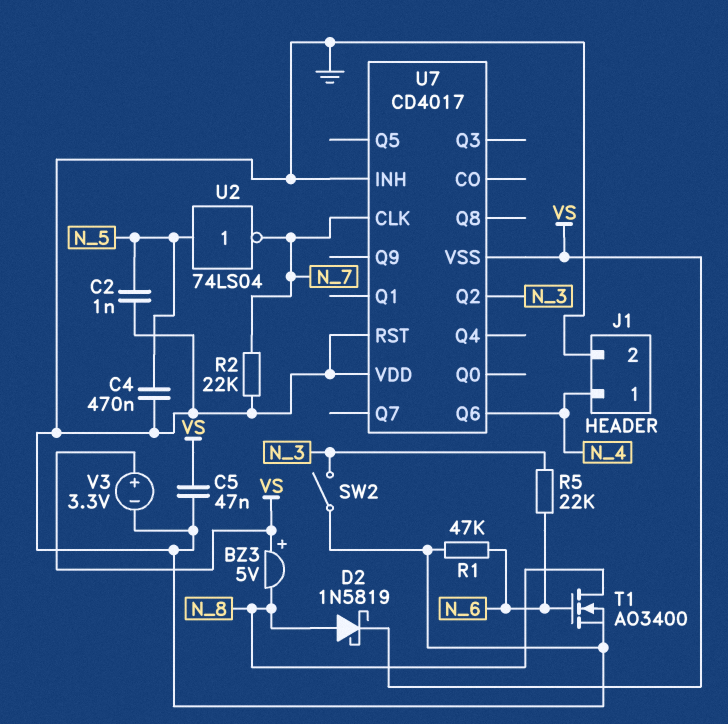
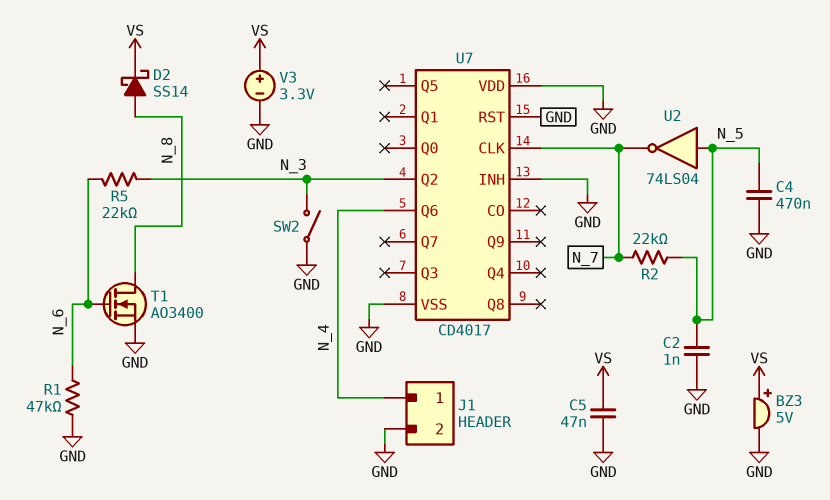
BZ3: buzzer 5V (plus VS, minus N_8) -> buzzer 5V (plus VS, minus GND)
D2: schottky 1N5819 (A N_8, K VS) -> schottky SS14 (A N_8, K VS)
R2: 22k (GND, N_7) -> 22k (N_5, N_7)
U7 pin VSS: VS -> GND

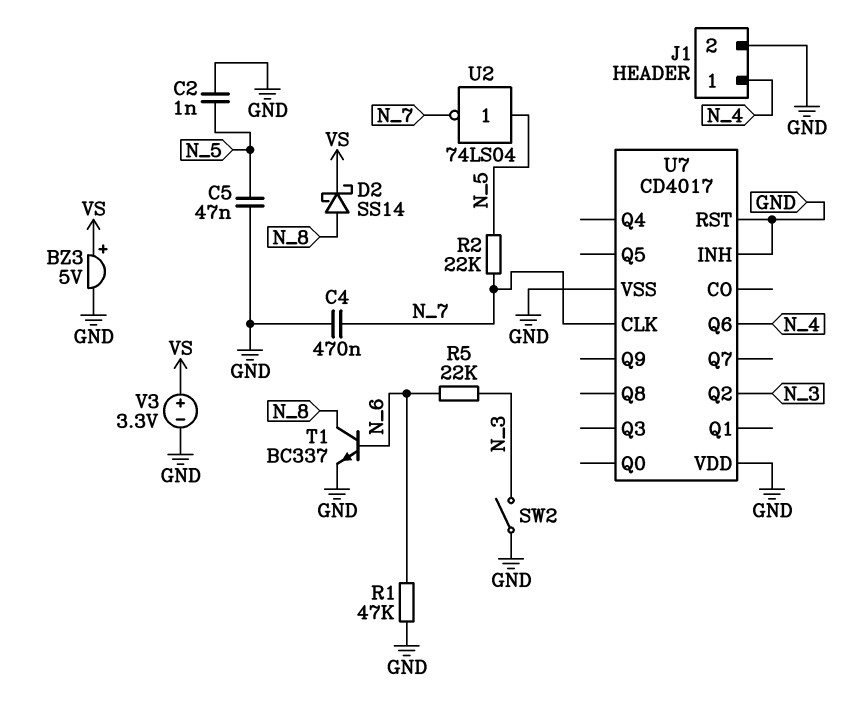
C4: 470nF (GND, N_5) -> 470nF (GND, N_7)
C5: 47nF (GND, VS) -> 47nF (GND, N_5)
T1: NMOS AO3400 (G N_6, D N_8, S GND) -> NPN BC337 (B N_6, C N_8, E GND)

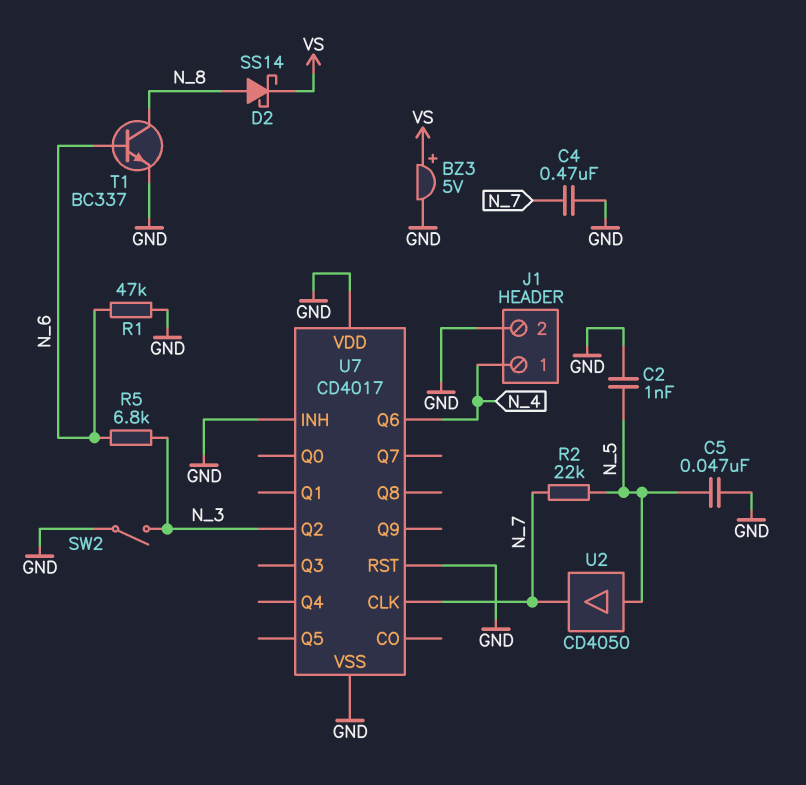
R5: 22k (N_3, N_6) -> 6.8k (N_3, N_6)
U2: NOT 74LS04 (in N_5, out N_7) -> buffer CD4050 (in N_5, out N_7)
V3: 3.3V (plus VS, minus GND) -> none

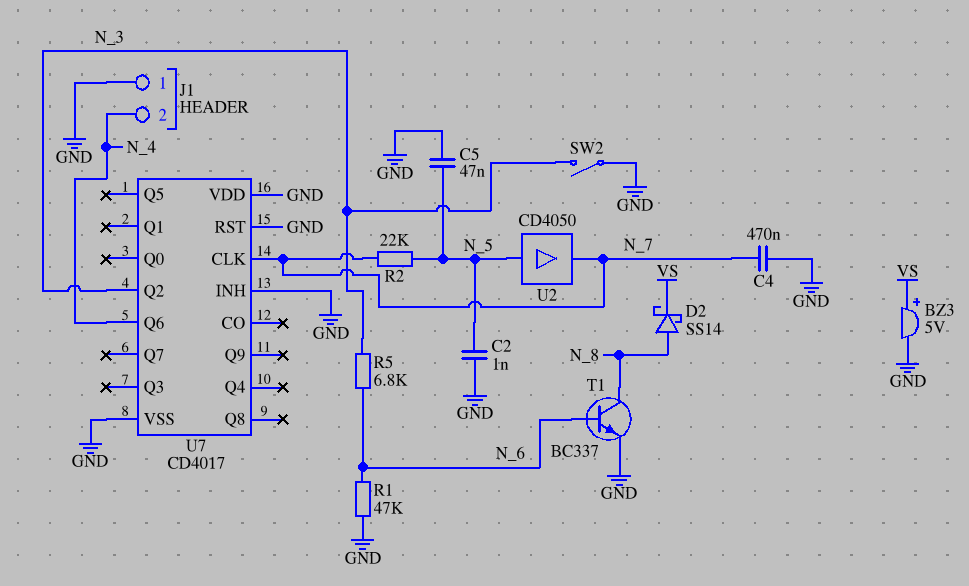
J1 pin 1: N_4 -> GND
J1 pin 2: GND -> N_4

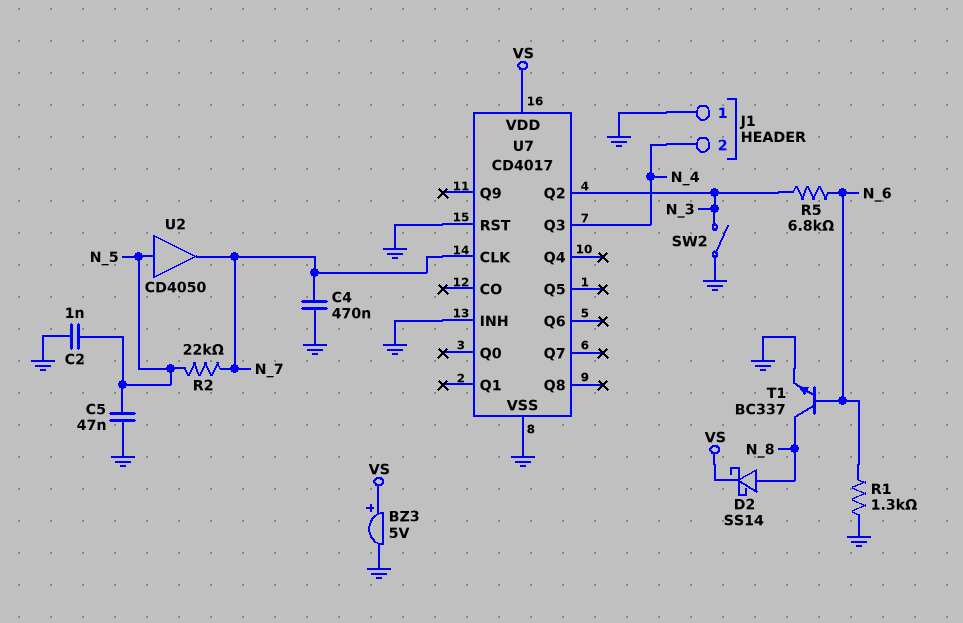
R1: 47k (GND, N_6) -> 1.3k (GND, N_6)
U7 pin Q3: none -> N_4
U7 pin Q6: N_4 -> none
U7 pin VDD: GND -> VS

